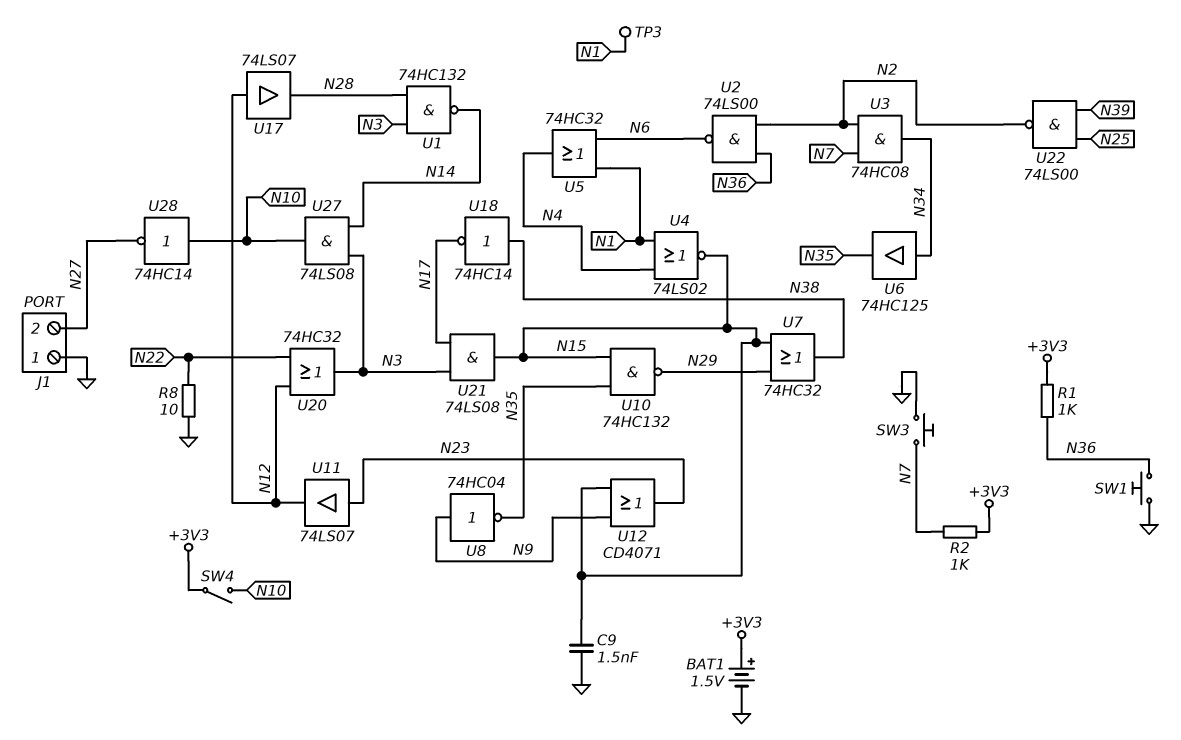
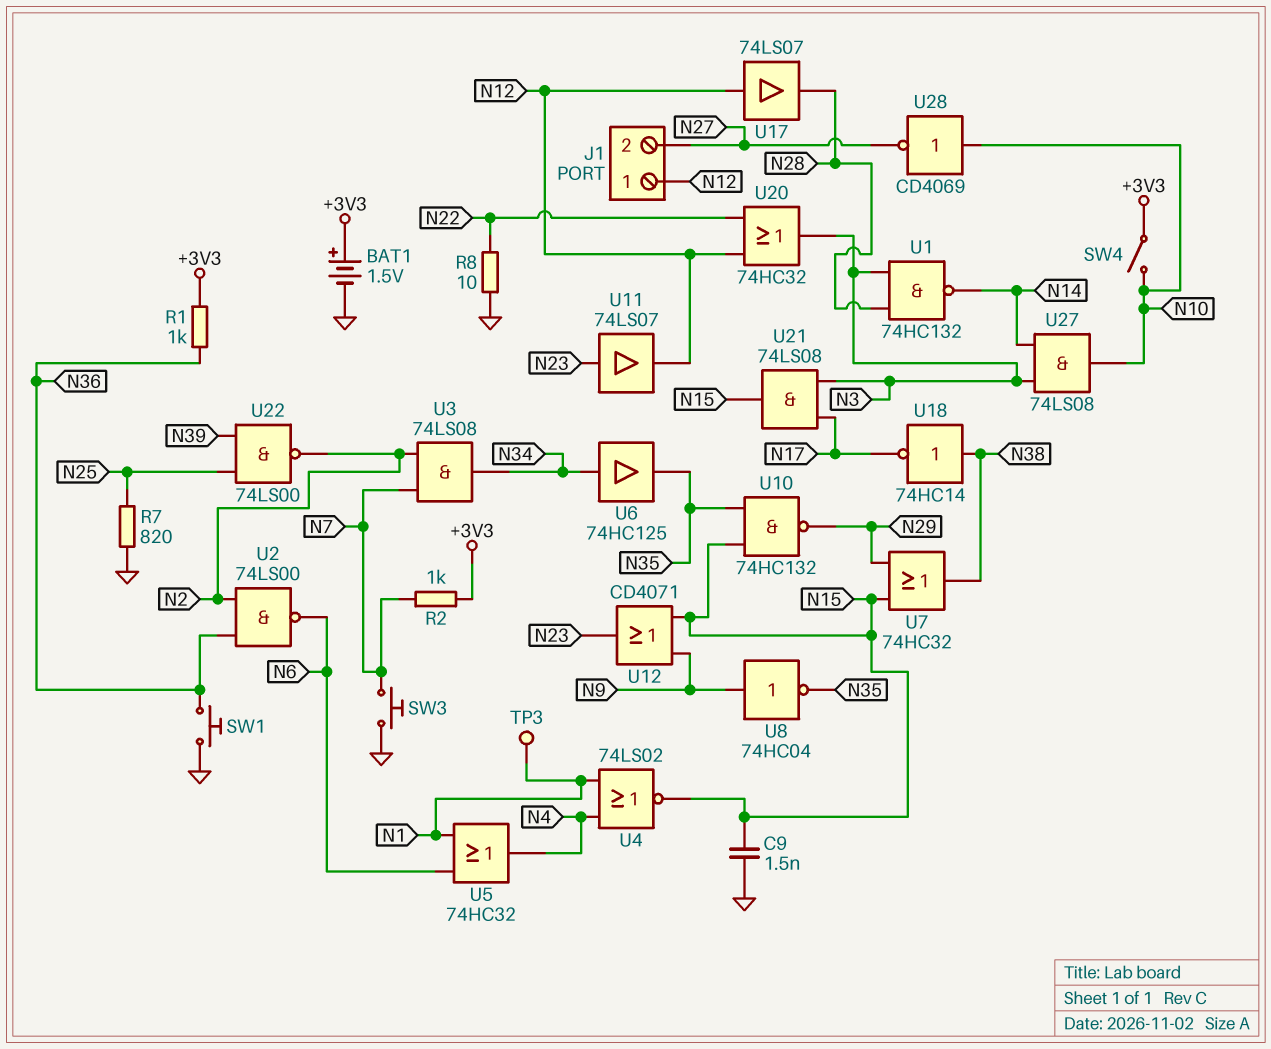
J1 pin 1: GND -> N12
R7: none -> 820 (GND, N25)
U3: AND 74HC08 (in N2, in N7, out N34) -> AND 74LS08 (in N2, in N7, out N34)
U28: NOT 74HC14 (in N10, out N27) -> NOT CD4069 (in N10, out N27)

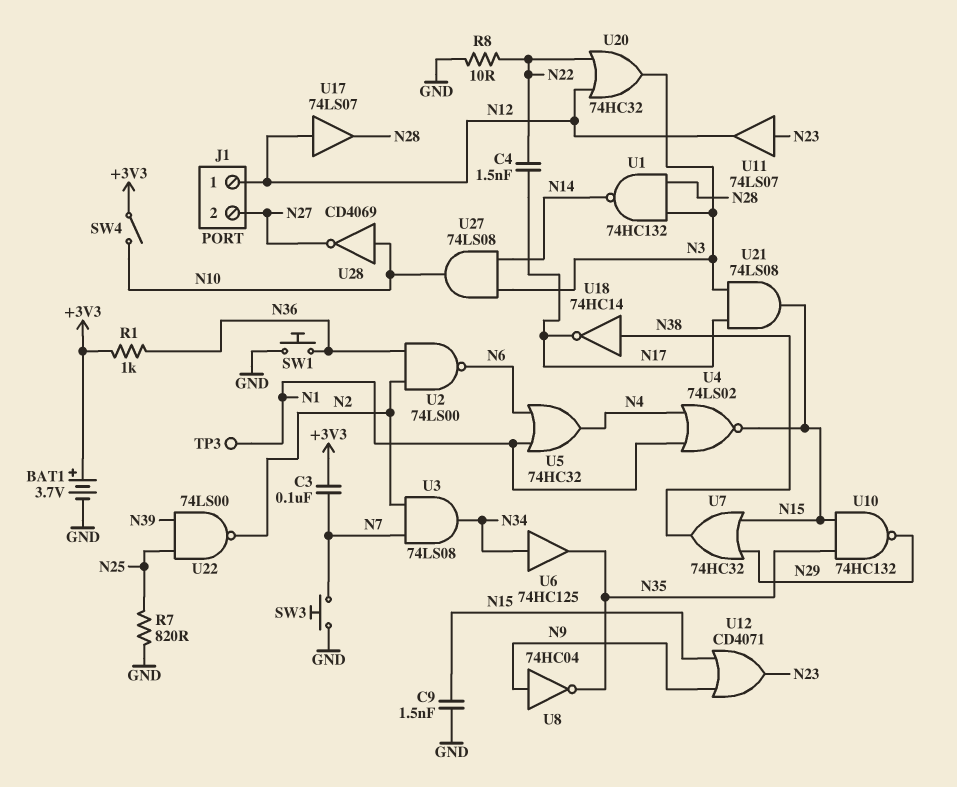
BAT1: 1.5V (plus +3V3, minus GND) -> 3.7V (plus +3V3, minus GND)
C3: none -> 100nF (+3V3, N7)
C4: none -> 1.5nF (N17, N22)
R2: 1k (+3V3, N7) -> none

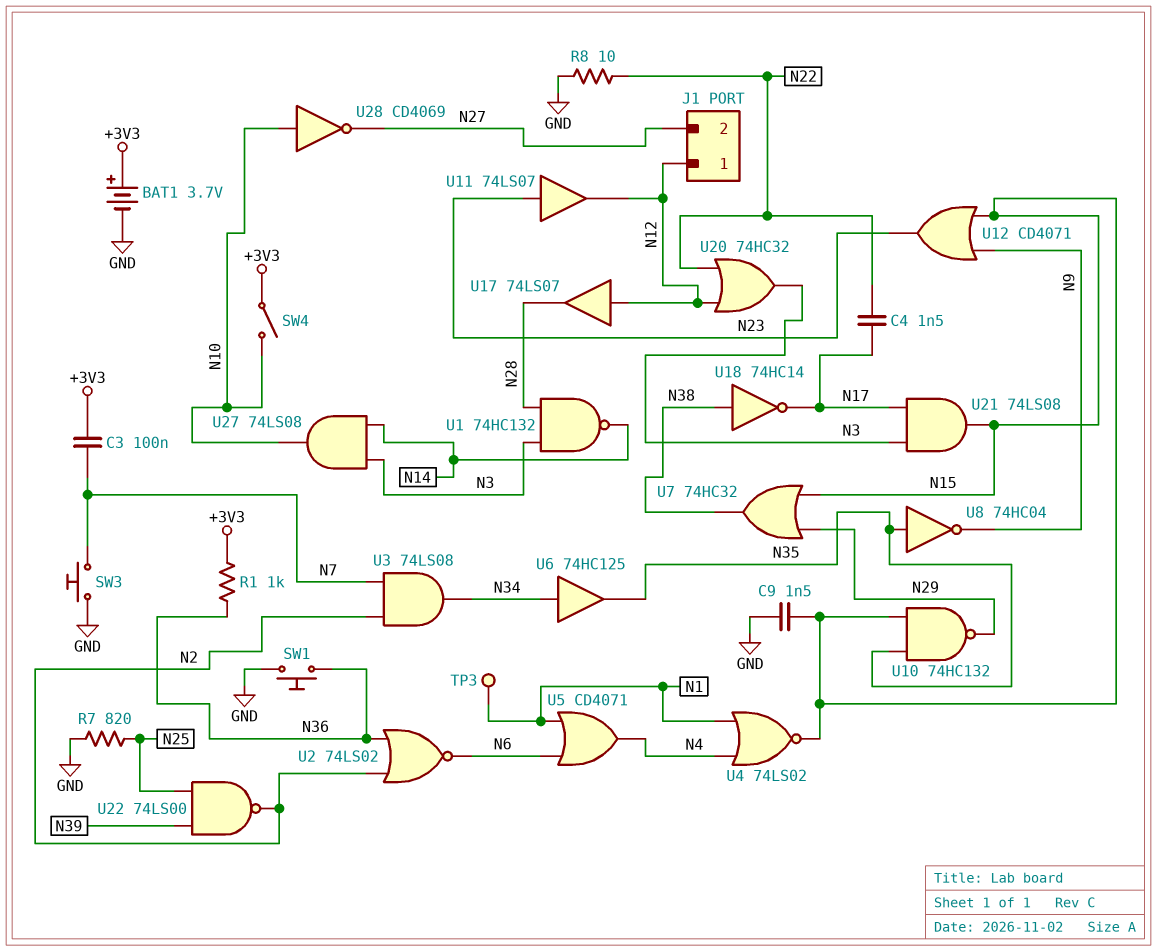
U2: NAND 74LS00 (in N2, in N36, out N6) -> NOR 74LS02 (in N2, in N36, out N6)
U5: OR 74HC32 (in N1, in N6, out N4) -> OR CD4071 (in N1, in N6, out N4)
U8: NOT 74HC04 (in N9, out N35) -> NOT 74HC04 (in N35, out N9)

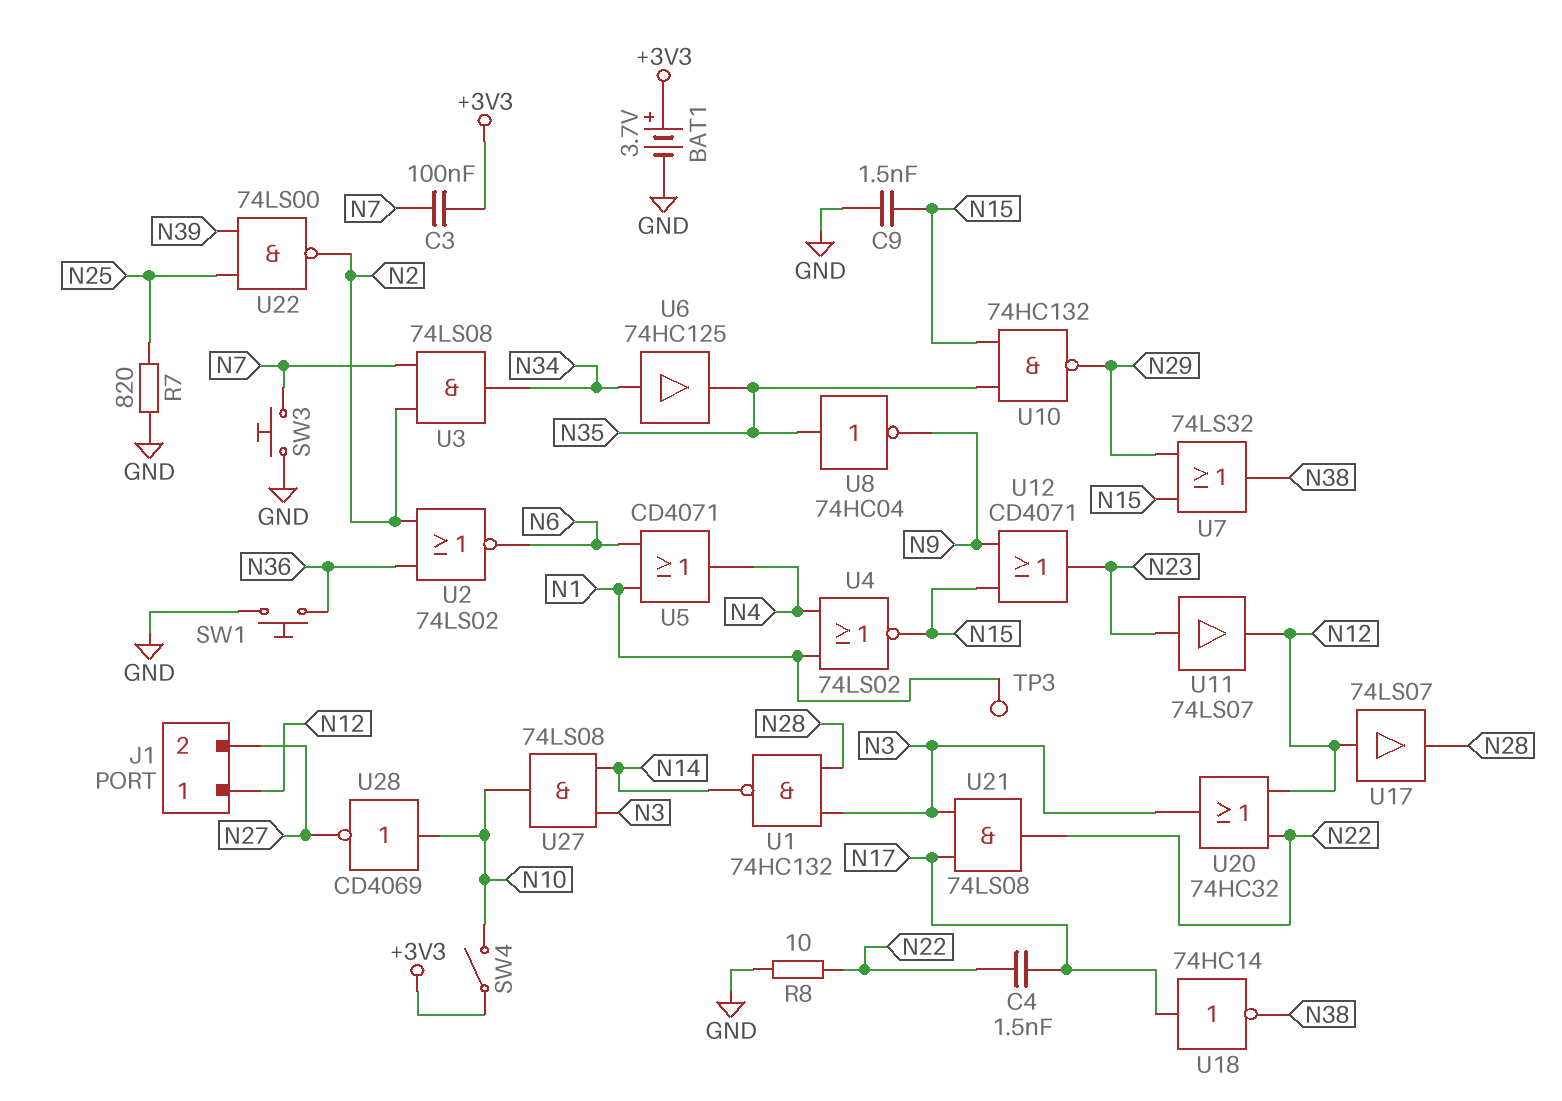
R1: 1k (+3V3, N36) -> none
U7: OR 74HC32 (in N15, in N29, out N38) -> OR 74LS32 (in N15, in N29, out N38)
U18: NOT 74HC14 (in N38, out N17) -> NOT 74HC14 (in N17, out N38)
U21: AND 74LS08 (in N3, in N17, out N15) -> AND 74LS08 (in N3, in N17, out N22)

